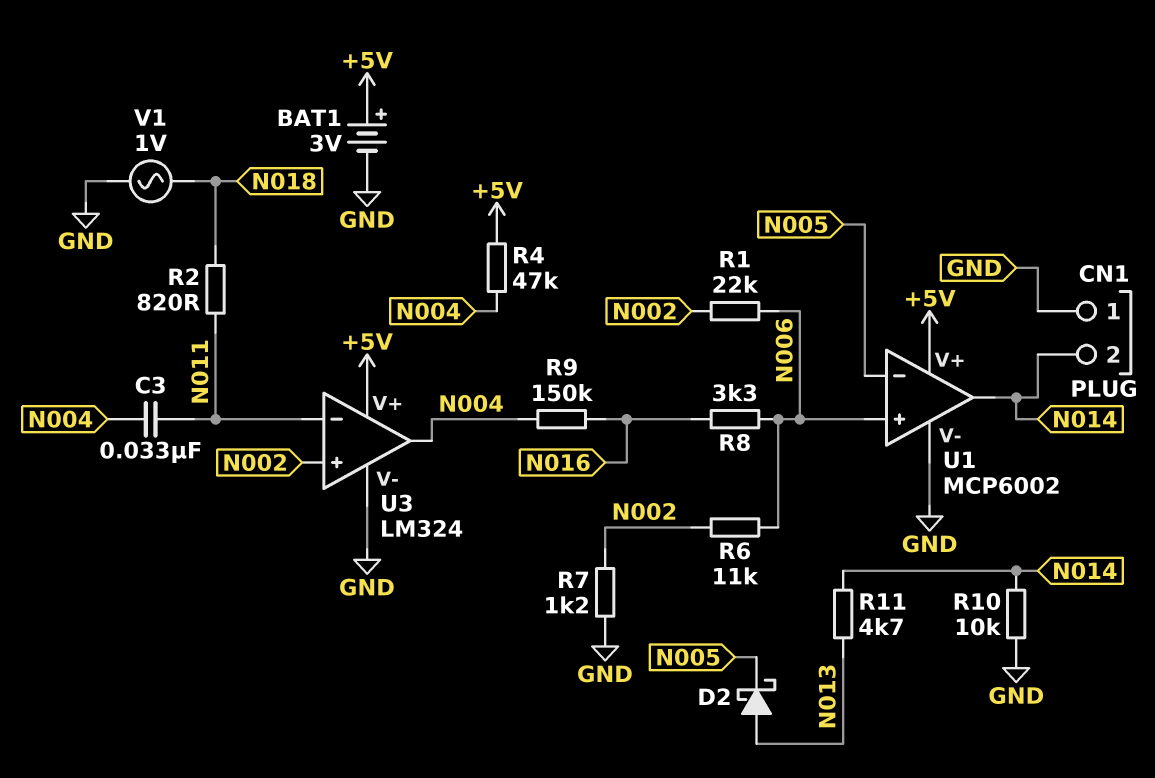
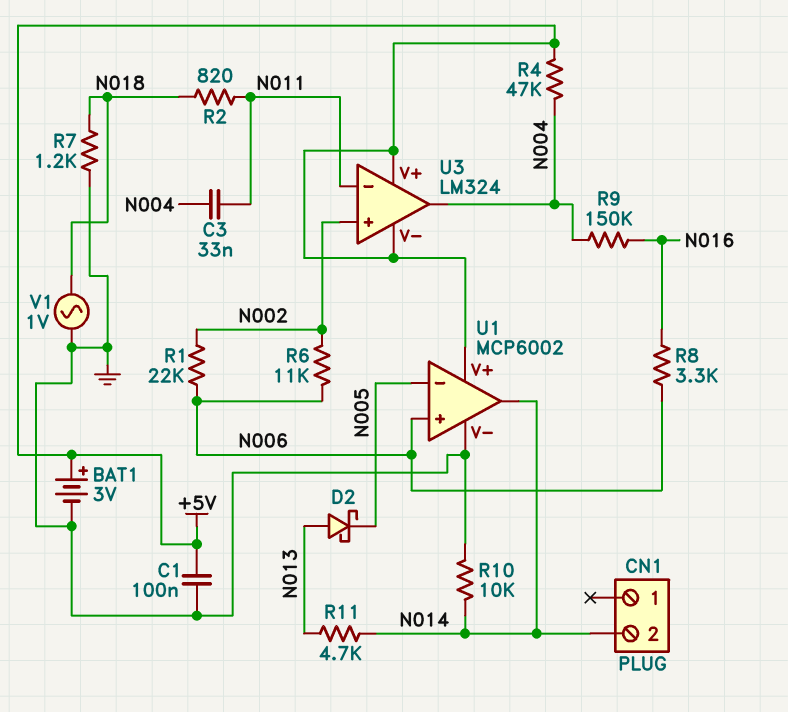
C1: none -> 100nF (+5V, GND)
CN1 pin 1: GND -> none
R7: 1.2k (GND, N002) -> 1.2k (GND, N018)
U3 pin V-: GND -> +5V

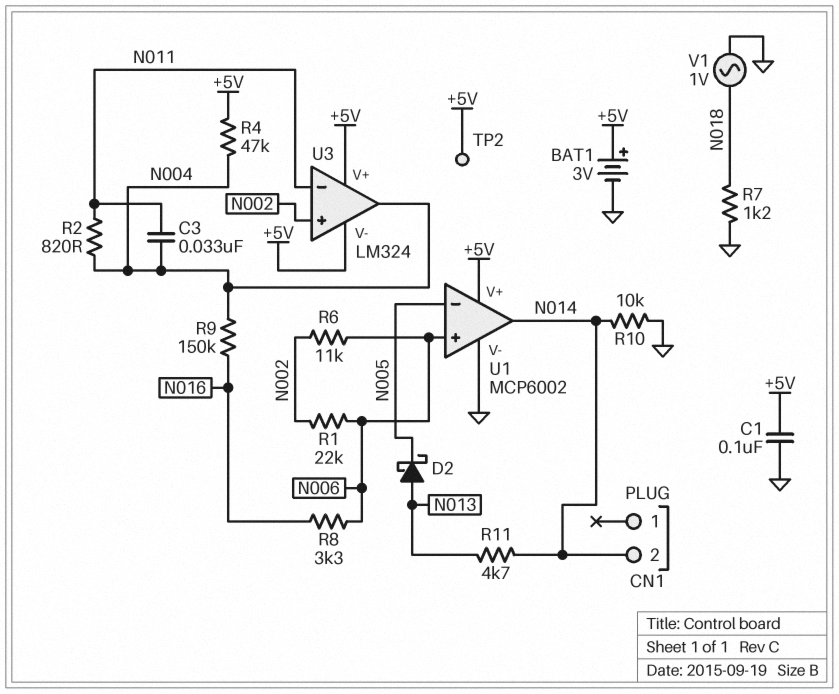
R2: 820 (N011, N018) -> 820 (N004, N011)
TP2: none -> test point (+5V)

